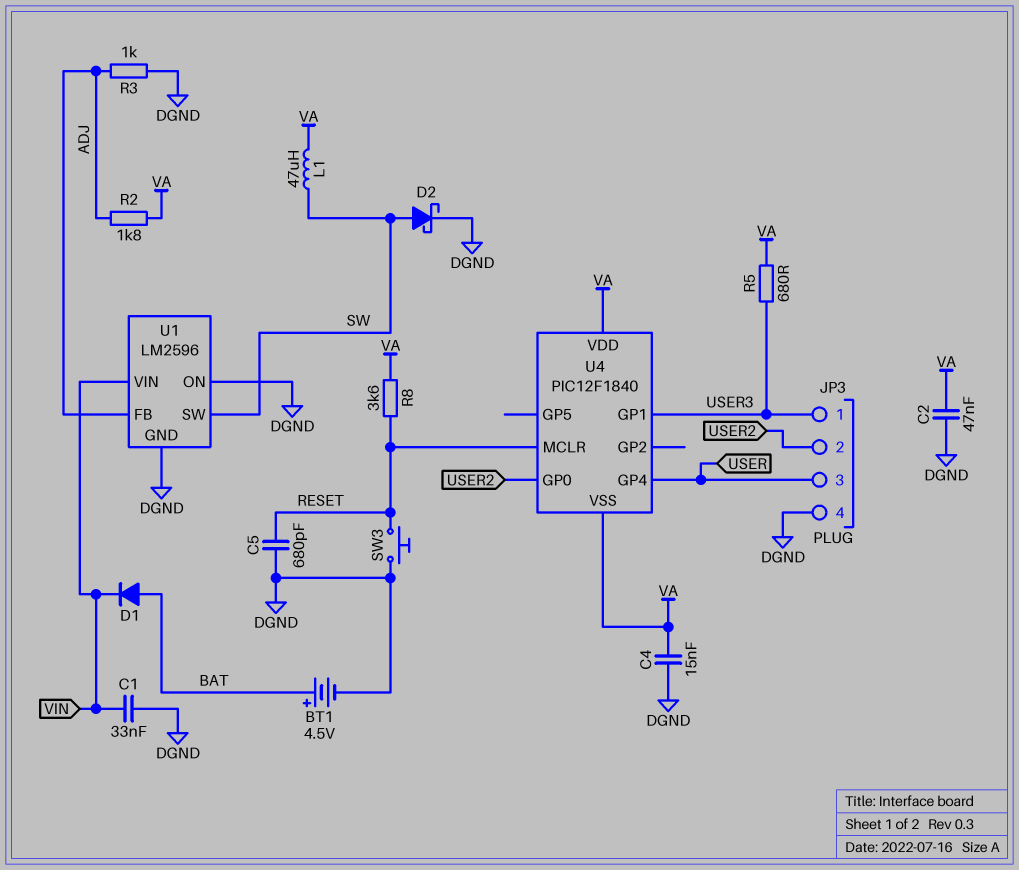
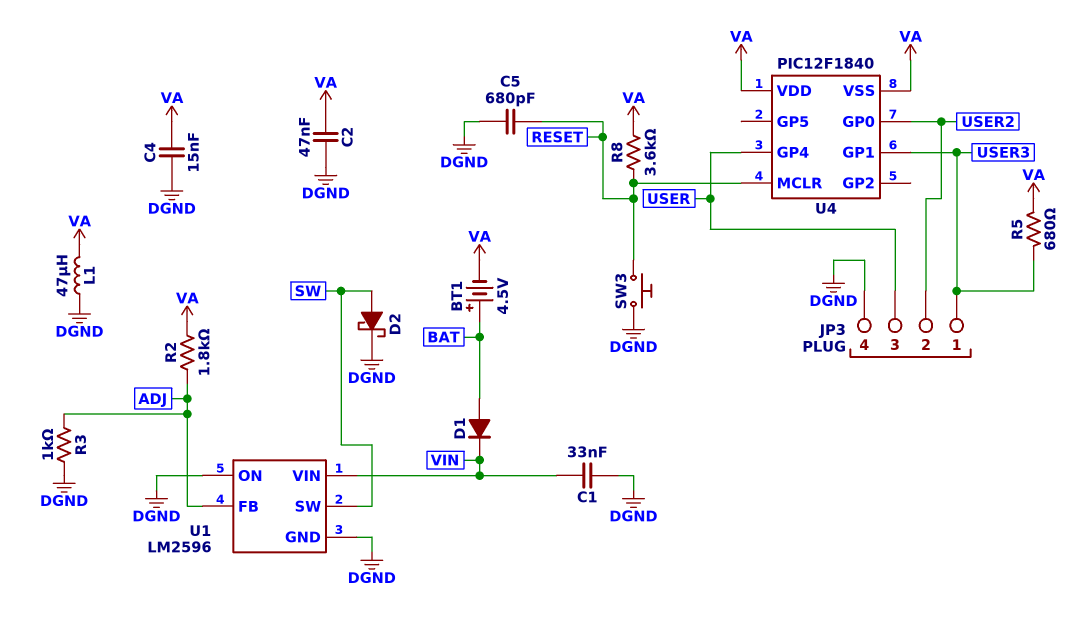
BT1: 4.5V (plus BAT, minus DGND) -> 4.5V (plus BAT, minus VA)
L1: 47uH (SW, VA) -> 47uH (DGND, VA)

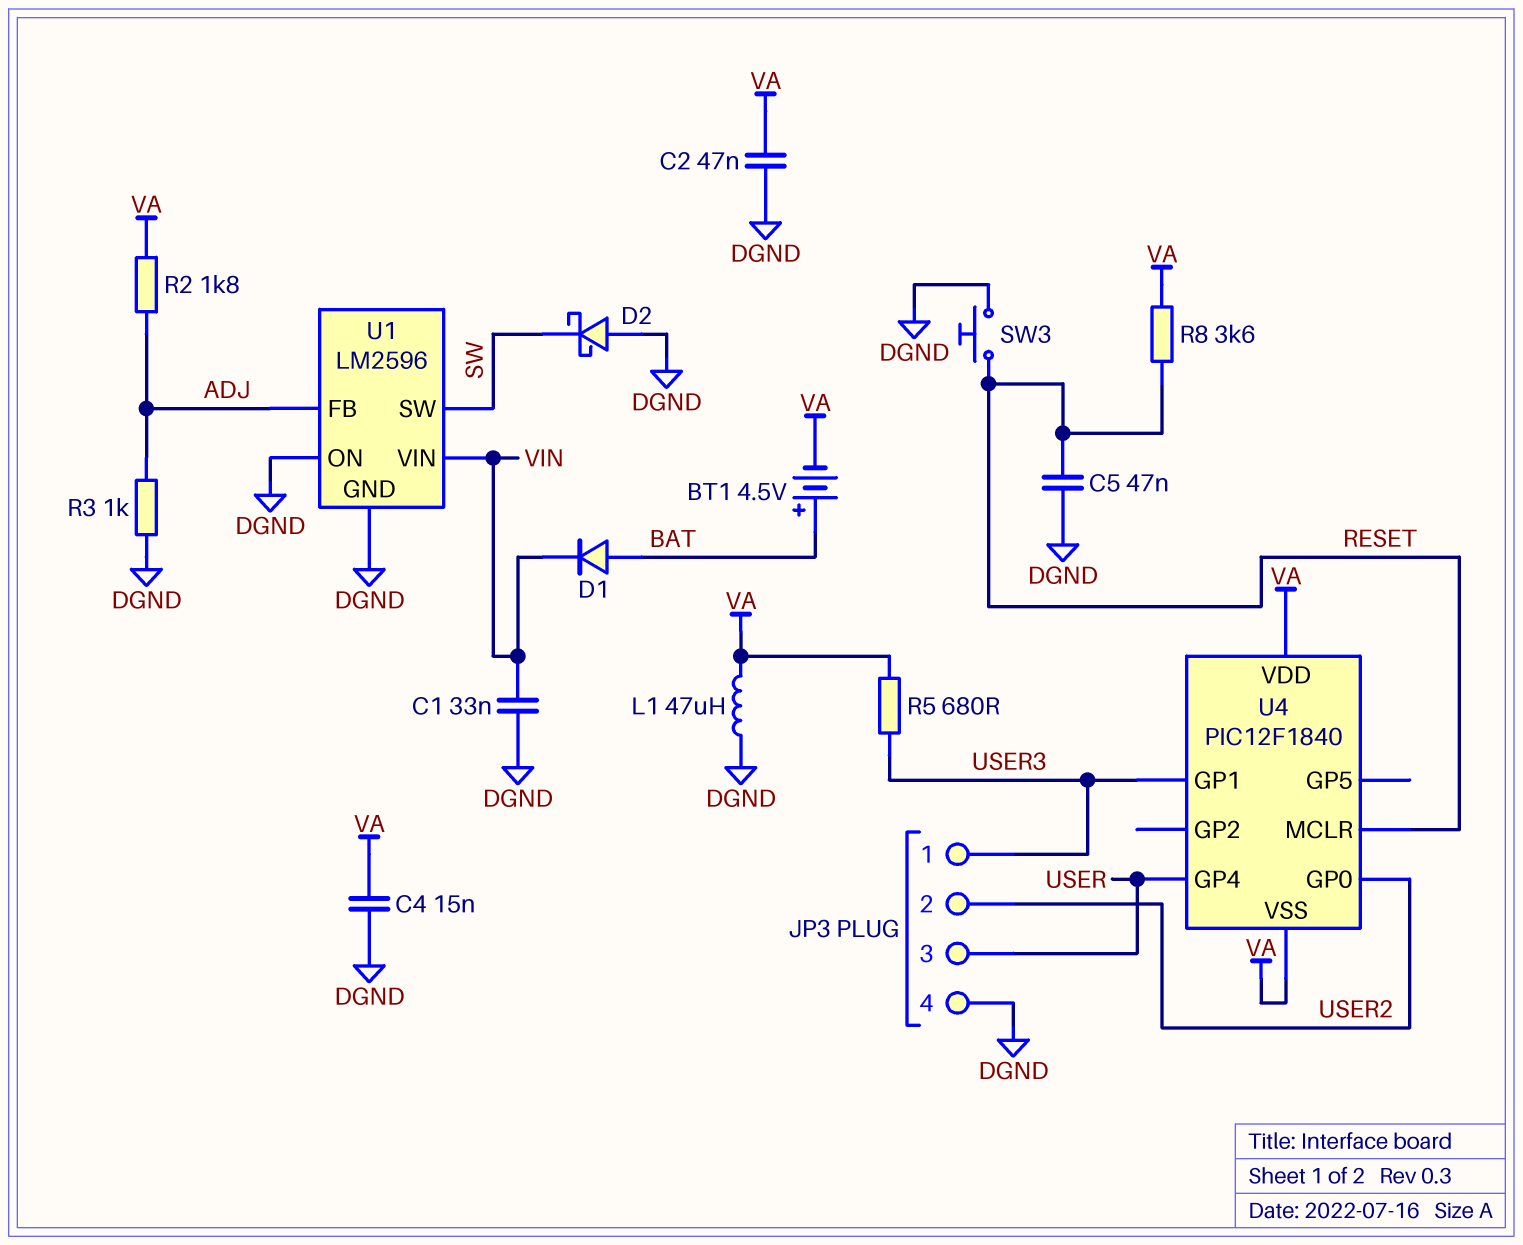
C5: 680pF (DGND, RESET) -> 47nF (DGND, RESET)
D2: schottky (A SW, K DGND) -> schottky (A DGND, K SW)

